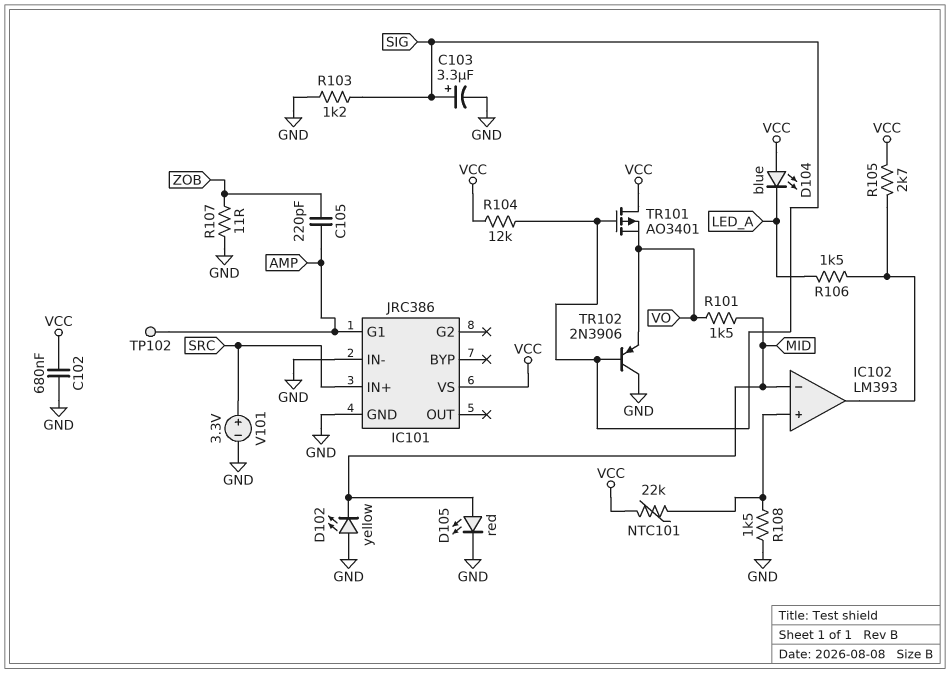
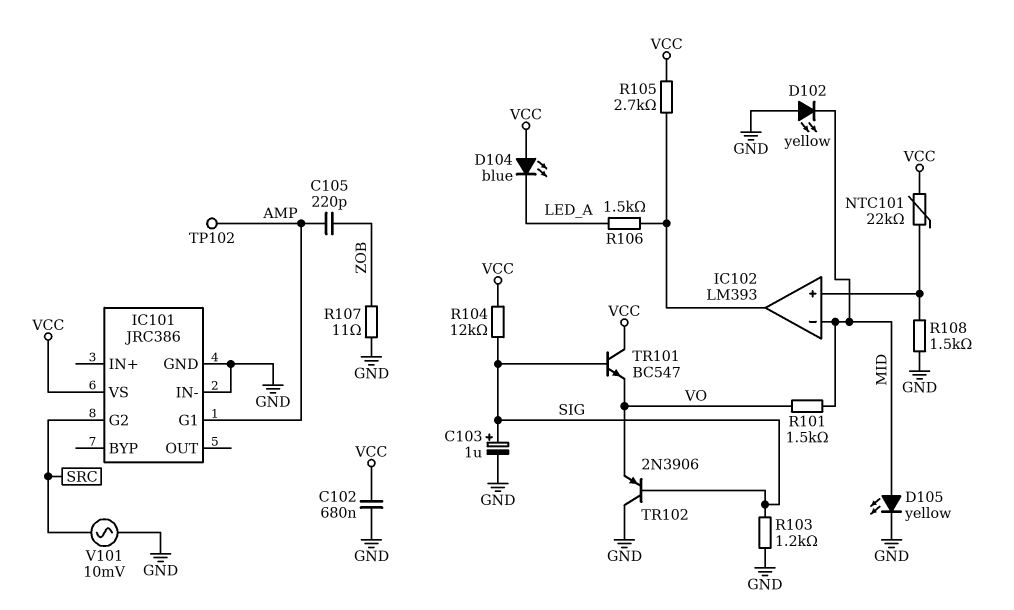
C103: 3.3uF (plus SIG, minus GND) -> 1uF (plus SIG, minus GND)
D105: LED red (A MID, K GND) -> LED yellow (A MID, K GND)
IC101 pin G2: none -> SRC
IC101 pin IN+: SRC -> none
TR101: PMOS AO3401 (G SIG, D VCC, S VO) -> NPN BC547 (B SIG, C VCC, E VO)
V101: 3.3V (plus SRC, minus GND) -> AC 10mV (GND, SRC)

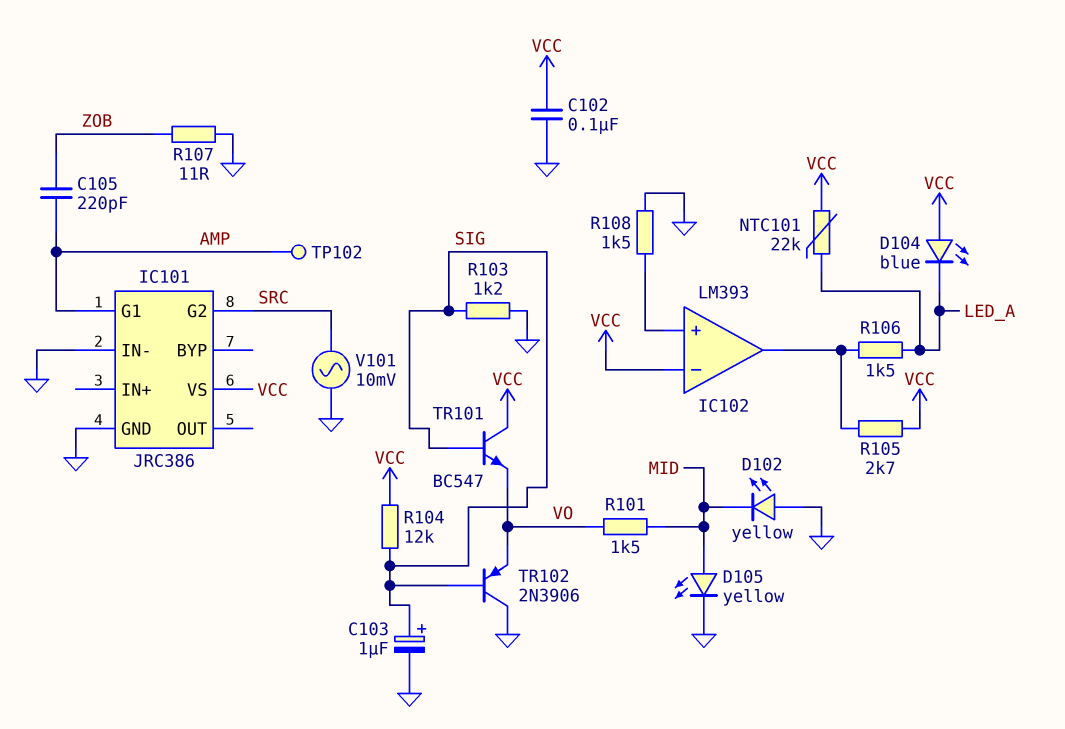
C102: 680nF (GND, VCC) -> 100nF (GND, VCC)
IC102 pin in-: MID -> VCC
NTC101: 22k (IC102/in+, VCC) -> 22k (LED_A, VCC)

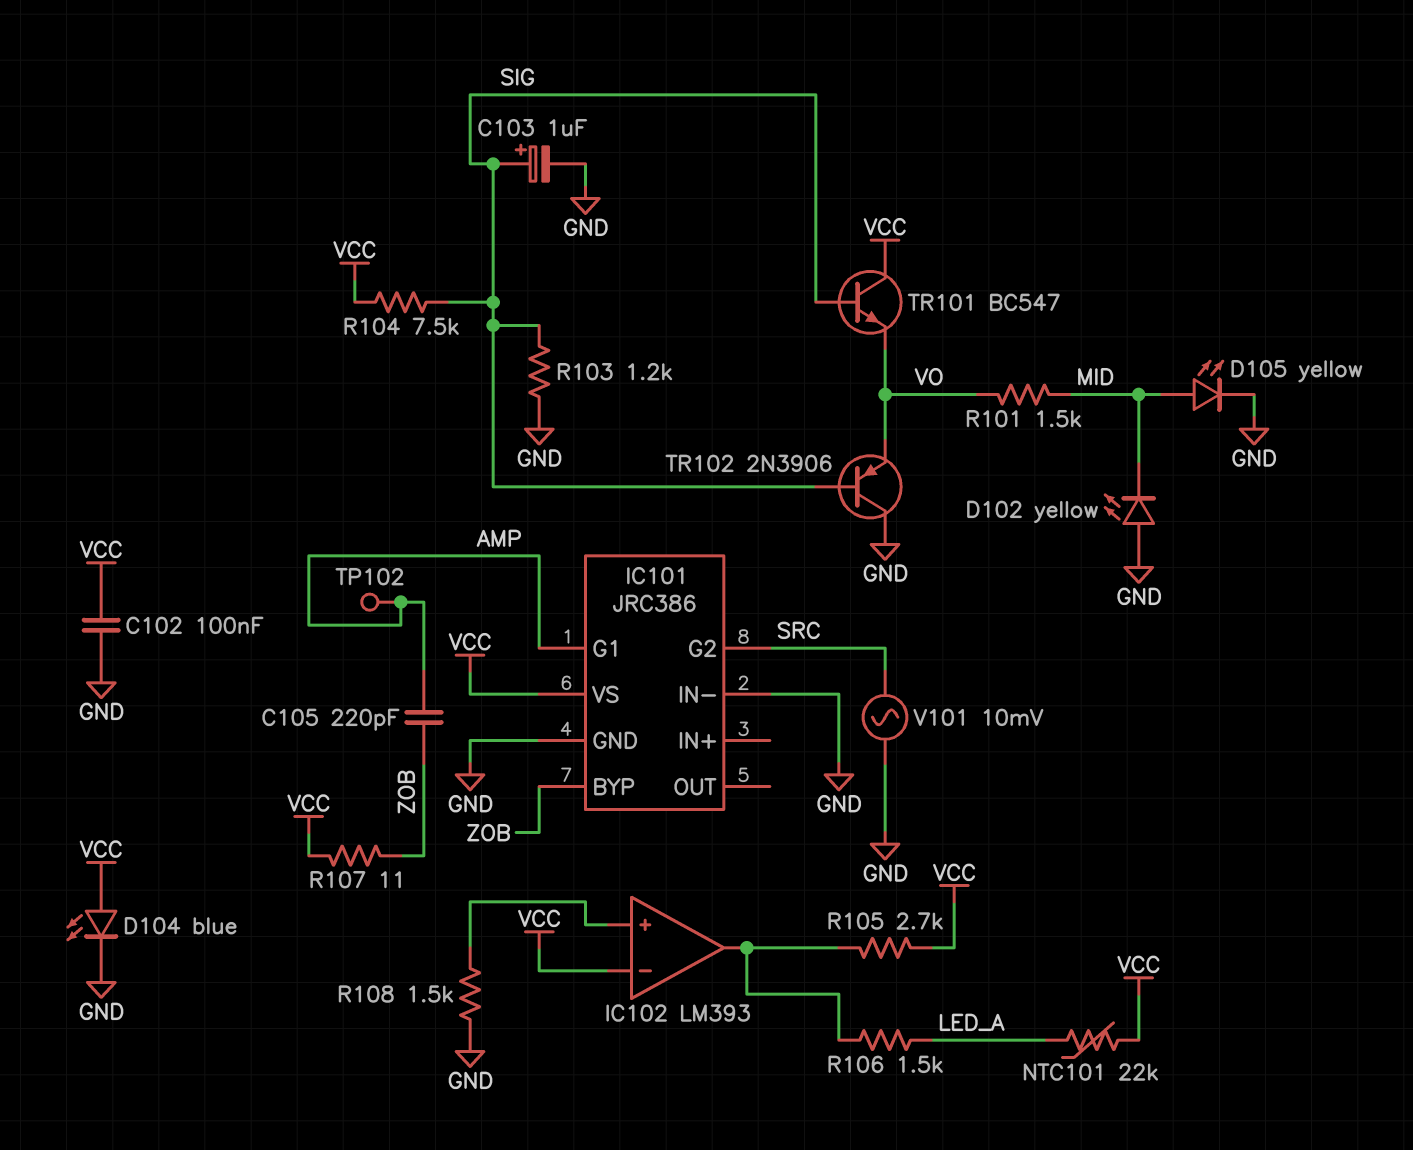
D104: LED blue (A VCC, K LED_A) -> LED blue (A VCC, K GND)
IC101 pin BYP: none -> ZOB
R104: 12k (SIG, VCC) -> 7.5k (SIG, VCC)
R107: 11 (GND, ZOB) -> 11 (VCC, ZOB)

